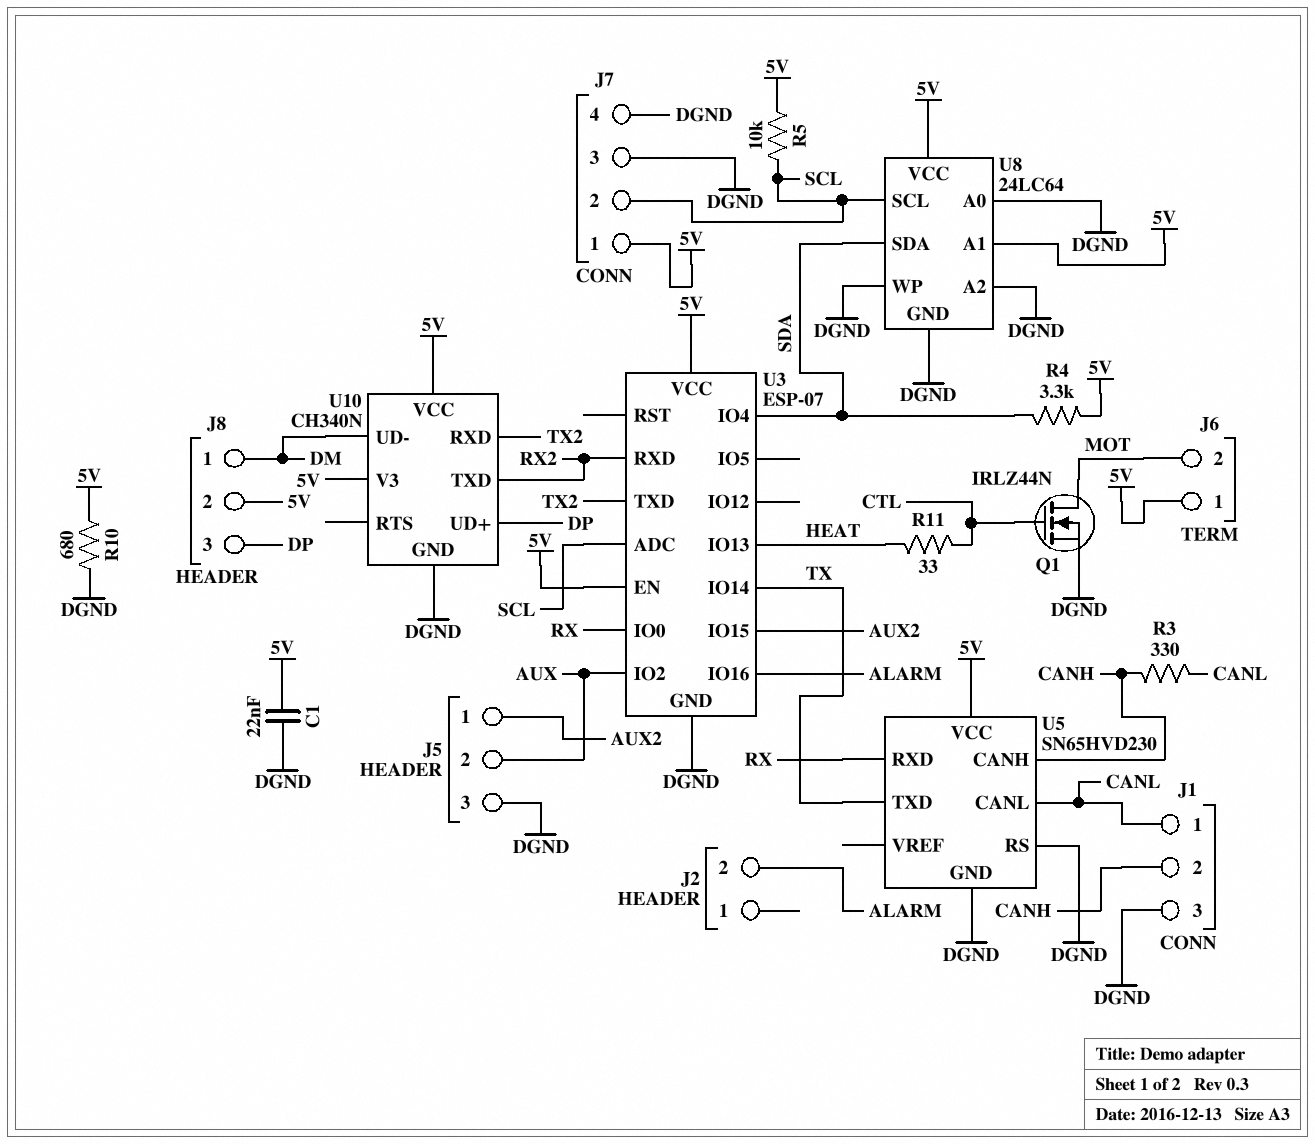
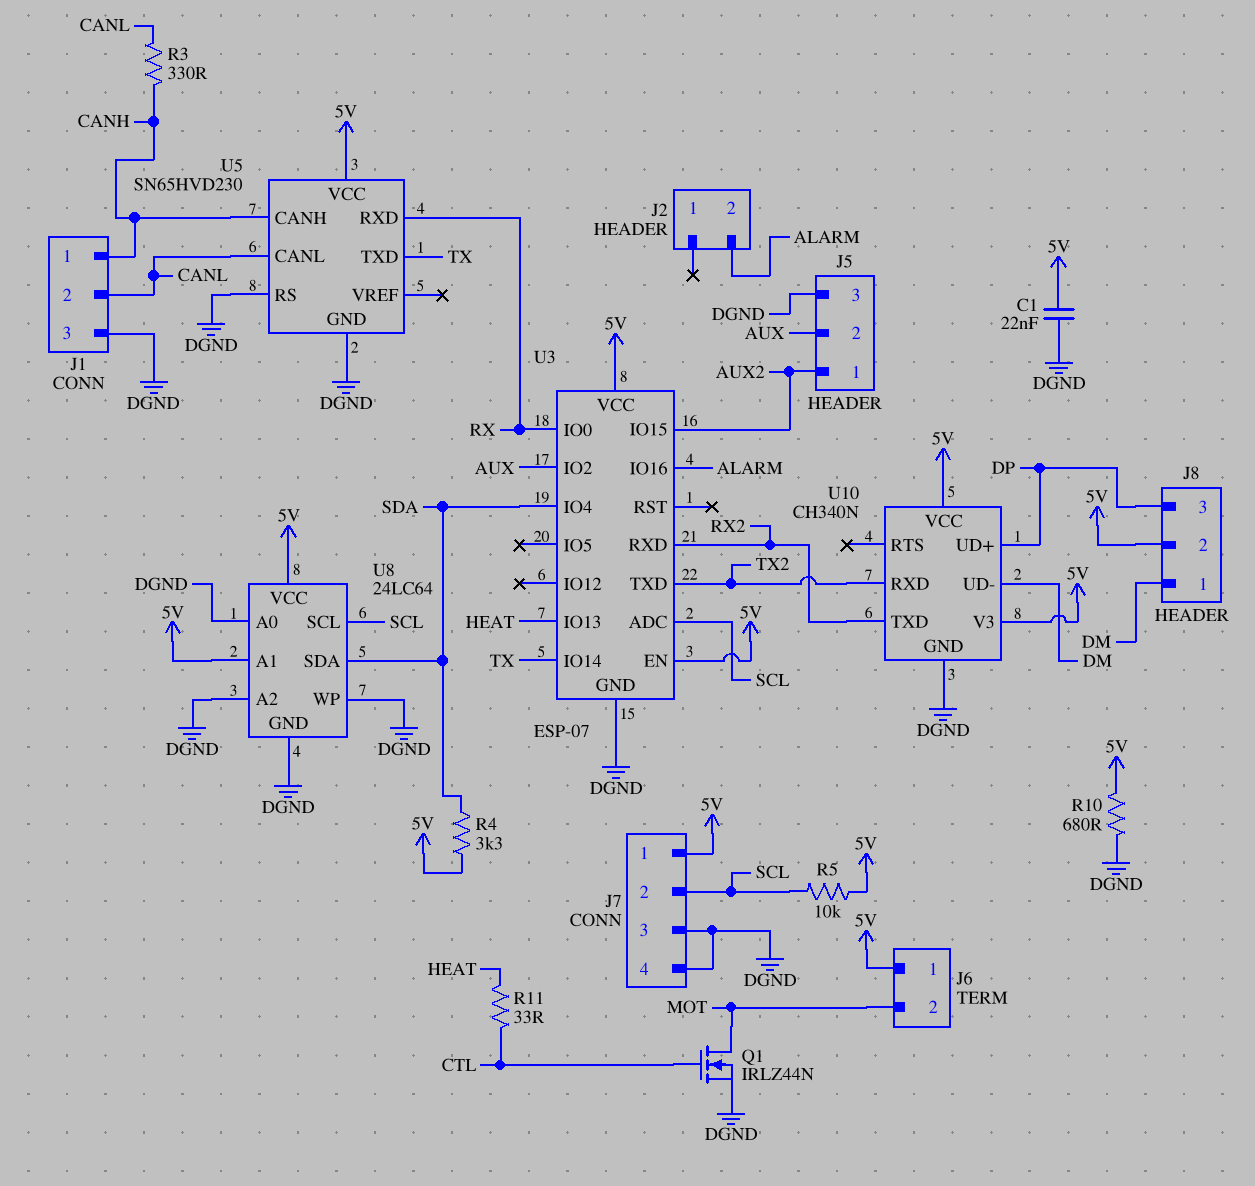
J1 pin 1: CANL -> CANH
J1 pin 2: CANH -> CANL

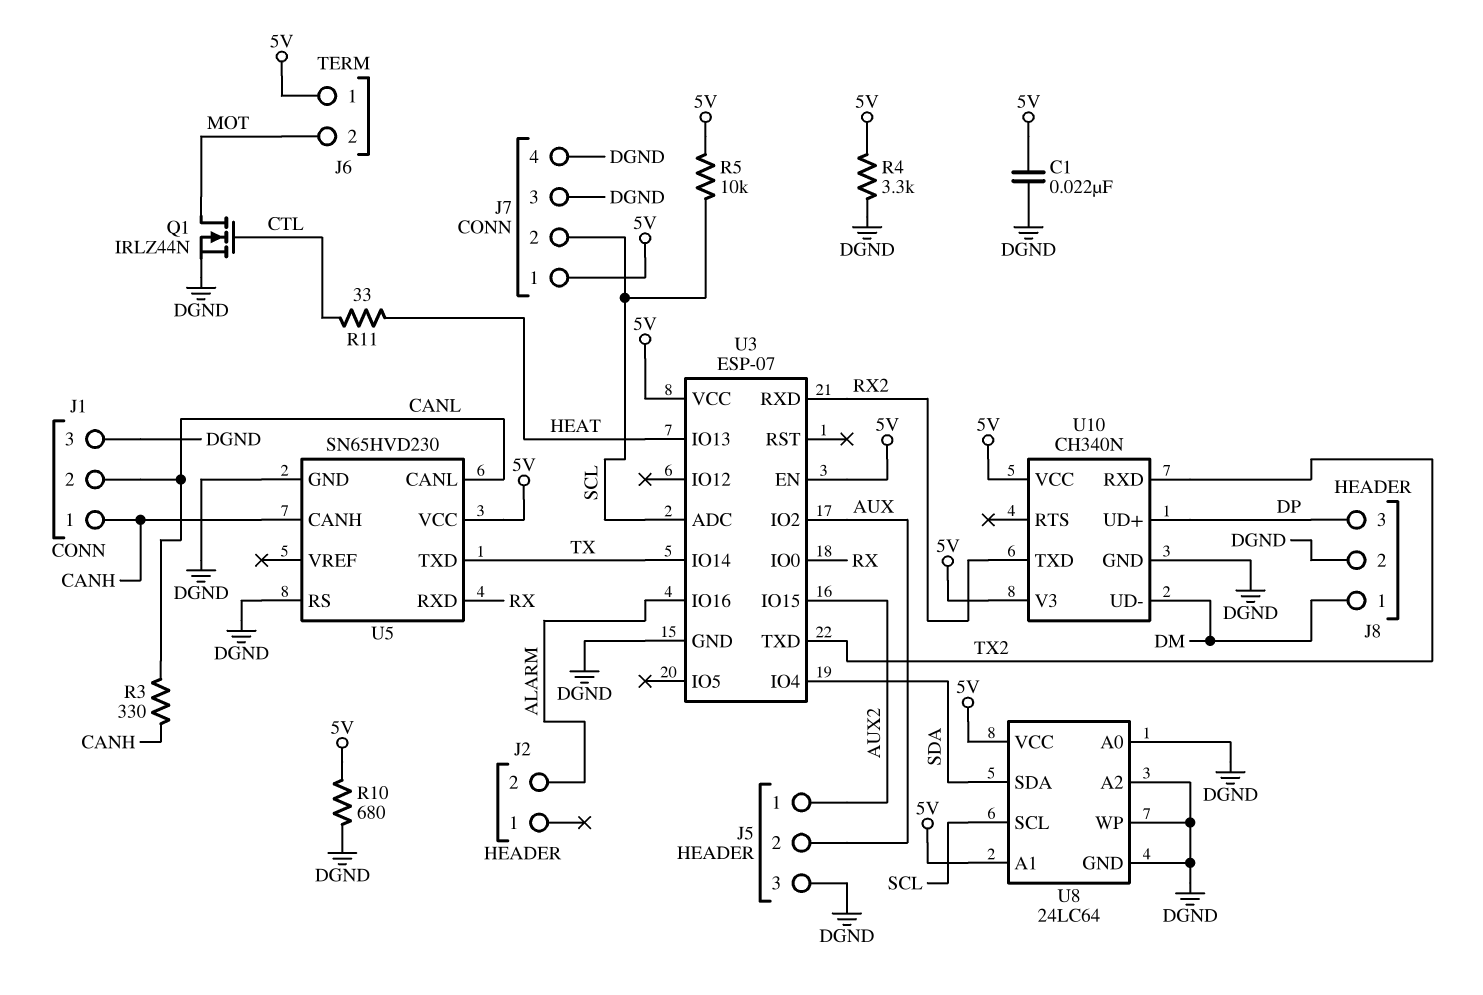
J8 pin 2: 5V -> DGND
R4: 3.3k (5V, SDA) -> 3.3k (5V, DGND)

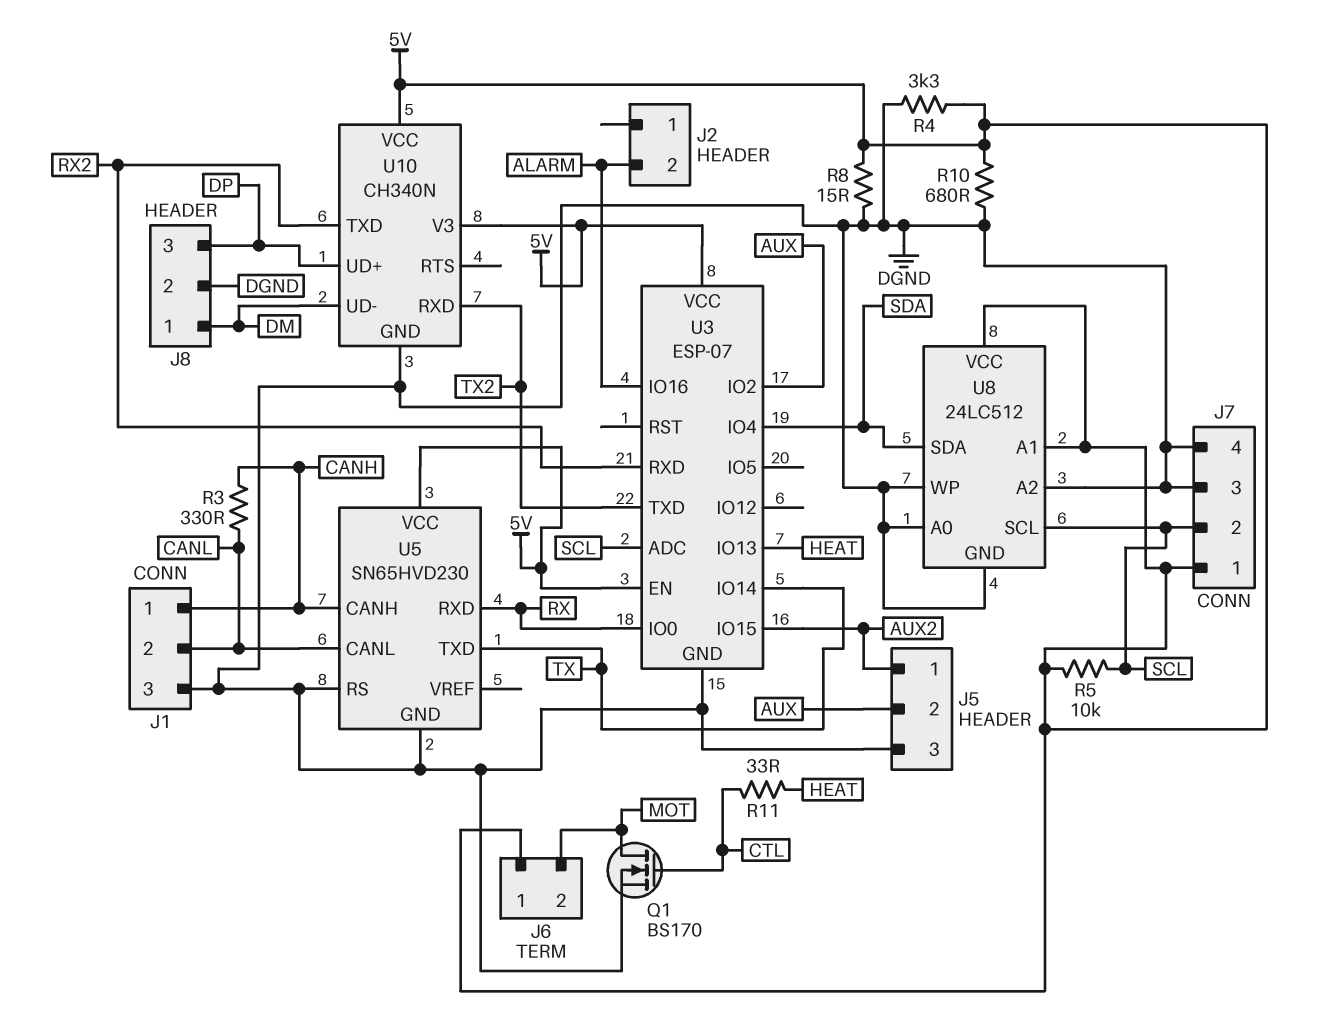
C1: 22nF (5V, DGND) -> none
Q1: NMOS IRLZ44N (G CTL, D MOT, S DGND) -> NMOS BS170 (G CTL, D MOT, S DGND)
R8: none -> 15 (5V, DGND)
U8: 24LC64 -> 24LC512

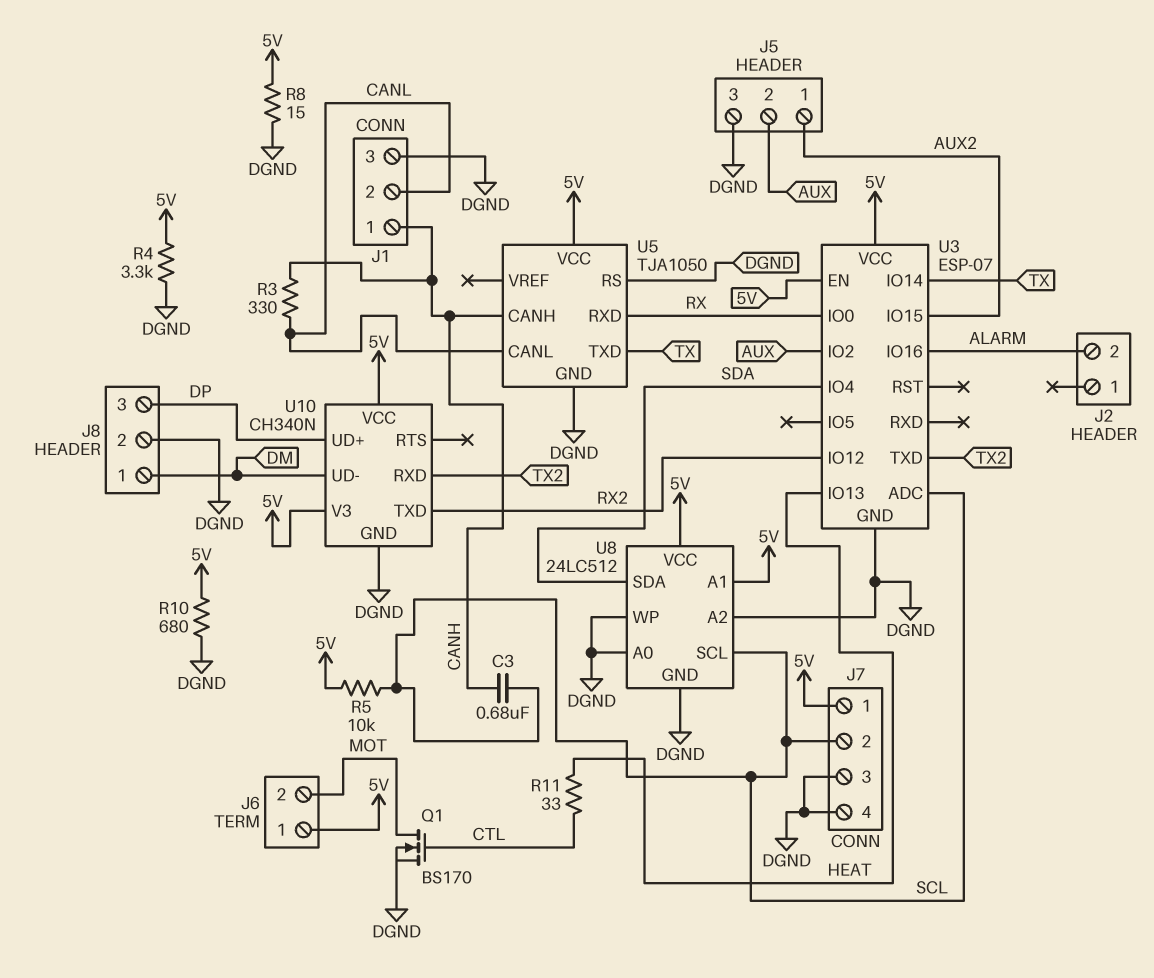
C3: none -> 680nF (CANH, SCL)
U3 pin IO12: none -> RX2
U3 pin RXD: RX2 -> none
U5: SN65HVD230 -> TJA1050

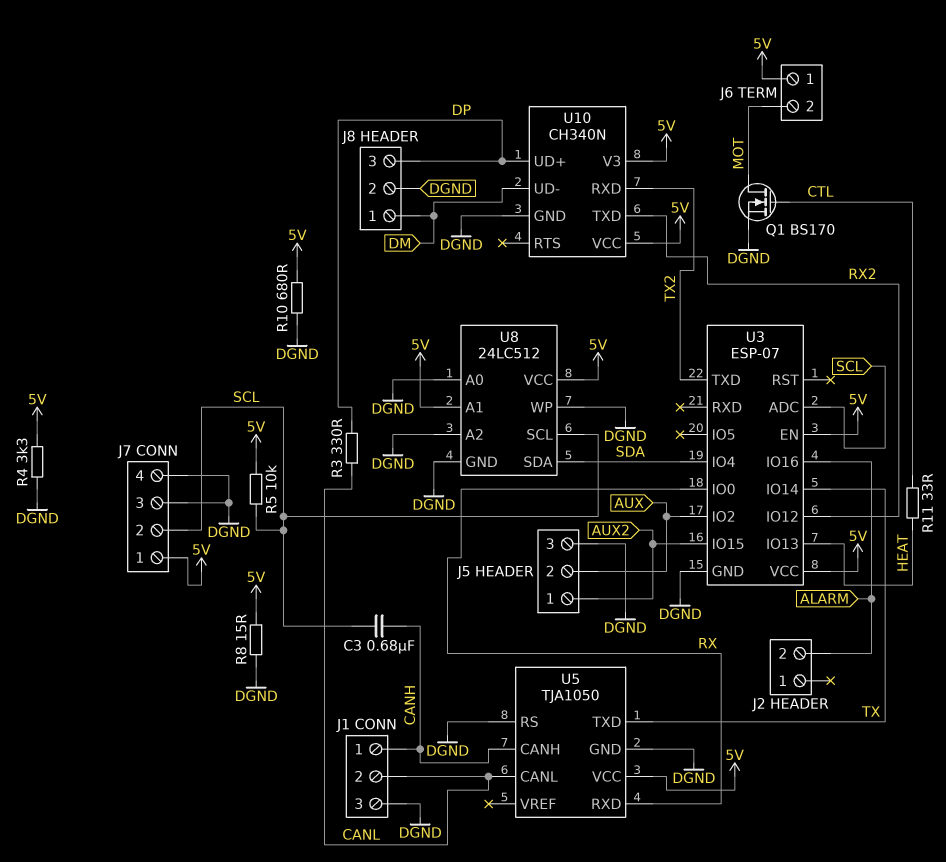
R3: 330 (CANH, CANL) -> 330 (CANL, DP)

